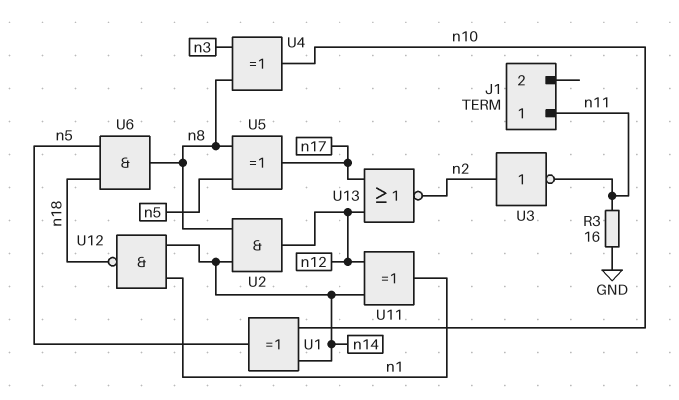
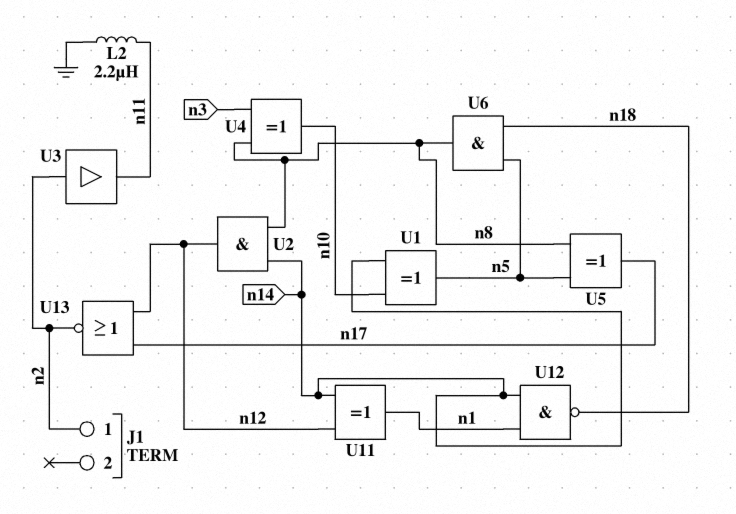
J1 pin 1: n11 -> n2
L2: none -> 2.2uH (GND, n11)
R3: 16 (GND, n11) -> none
U3: NOT (in n2, out n11) -> buffer (in n2, out n11)

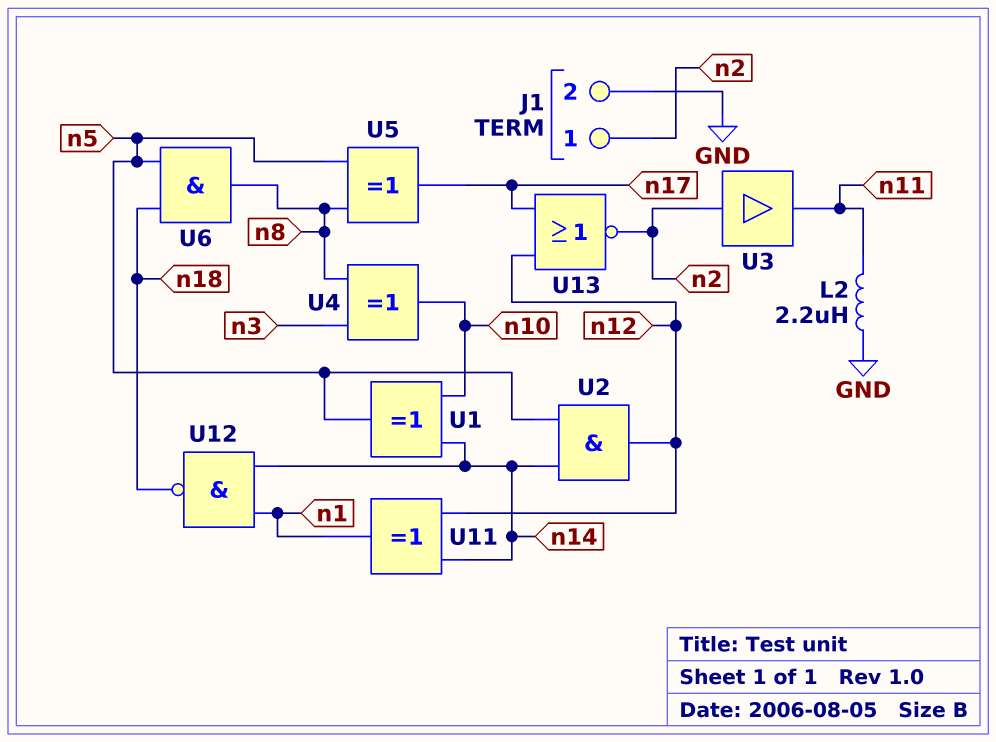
J1 pin 2: none -> GND
U2: AND (in n8, in n14, out n12) -> AND (in n5, in n14, out n12)

